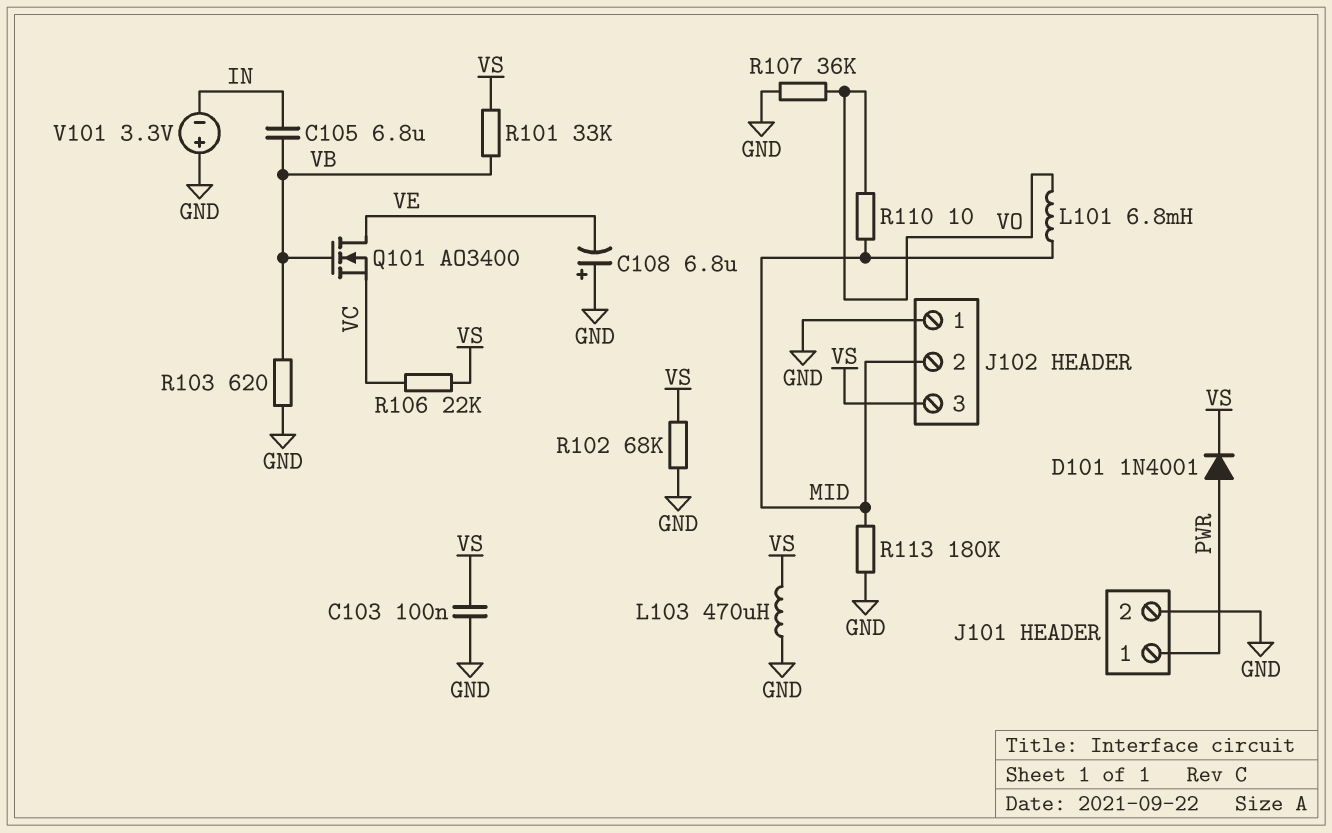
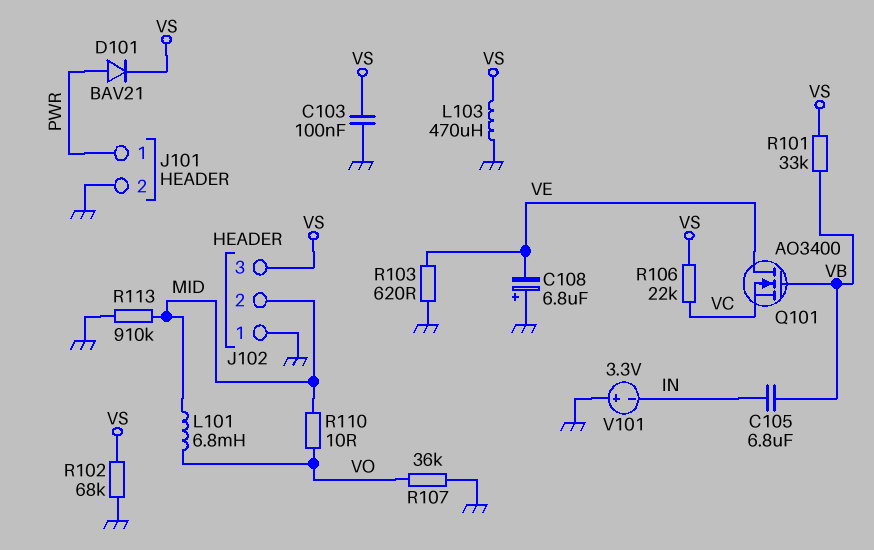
D101: diode 1N4001 (A PWR, K VS) -> diode BAV21 (A PWR, K VS)
R103: 620 (GND, VB) -> 620 (GND, VE)
R113: 180k (GND, MID) -> 910k (GND, MID)

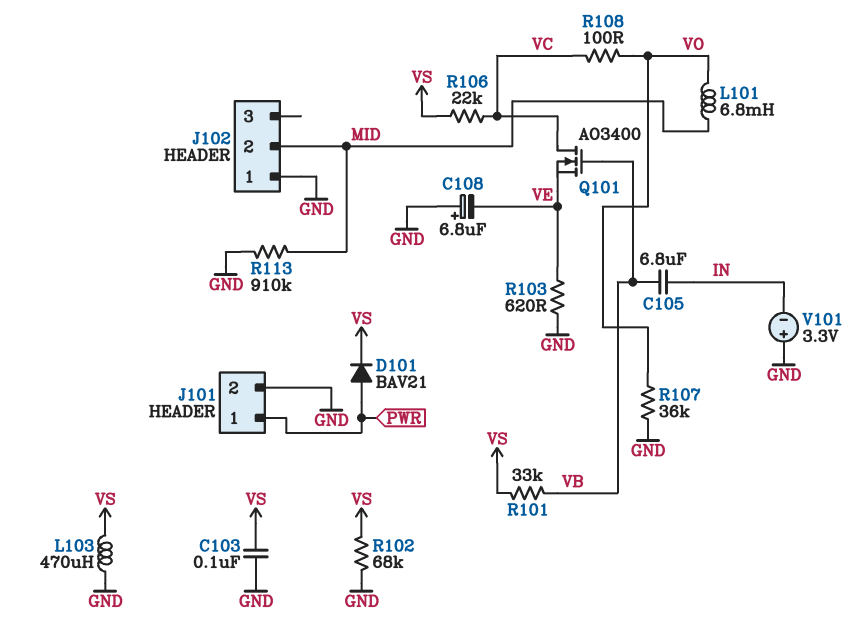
J102 pin 3: VS -> none
Q101: NMOS AO3400 (G VB, D VE, S VC) -> NMOS AO3400 (G VB, D VC, S VE)
R108: none -> 100 (VC, VO)
R110: 10 (MID, VO) -> none

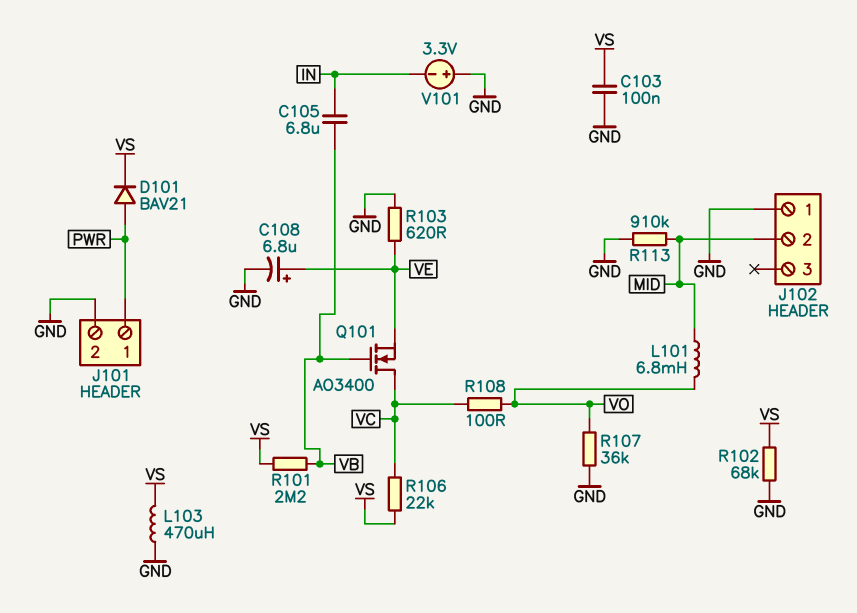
C108: 6.8uF (plus GND, minus VE) -> 6.8uF (plus VE, minus GND)
R101: 33k (VB, VS) -> 2.2M (VB, VS)

